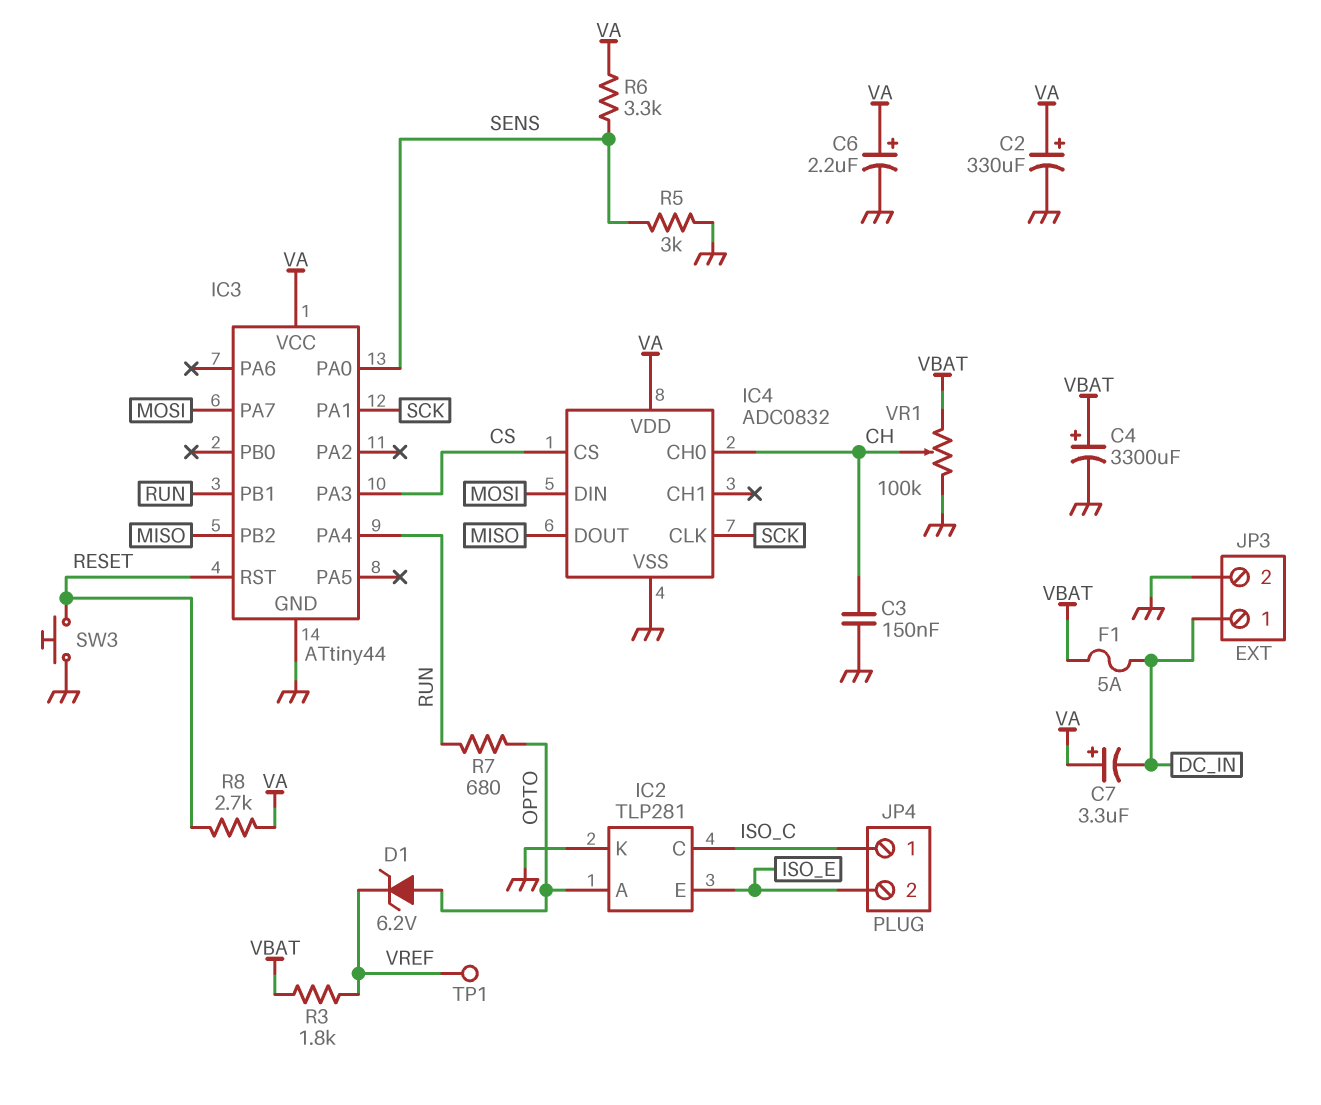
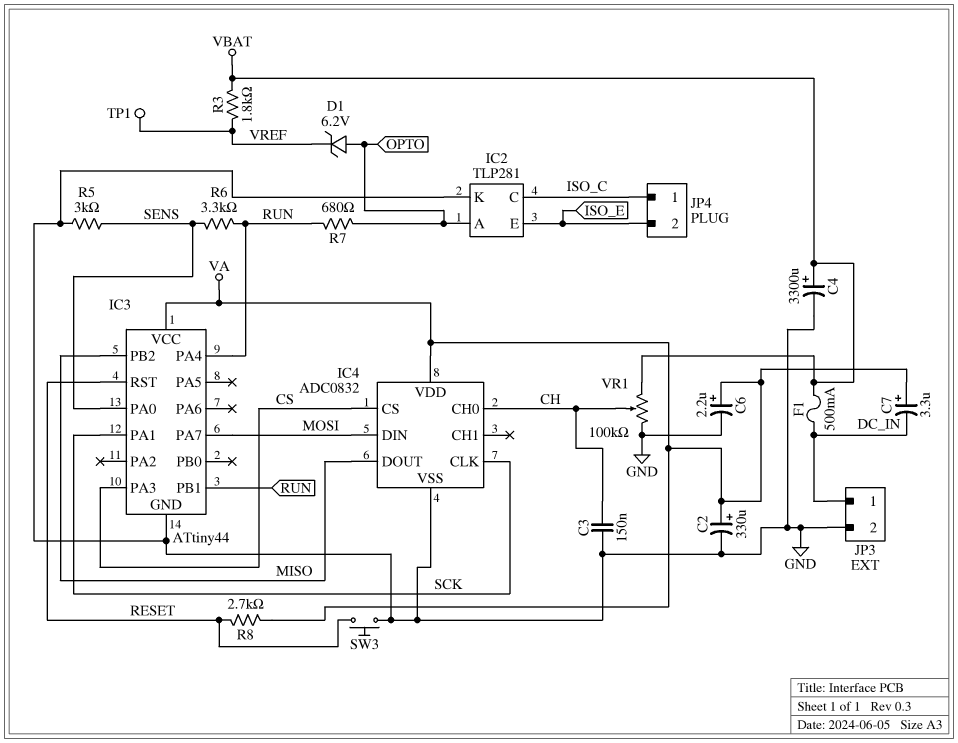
F1: 5A (DC_IN, VBAT) -> 500mA (DC_IN, VBAT)
R6: 3.3k (SENS, VA) -> 3.3k (RUN, SENS)

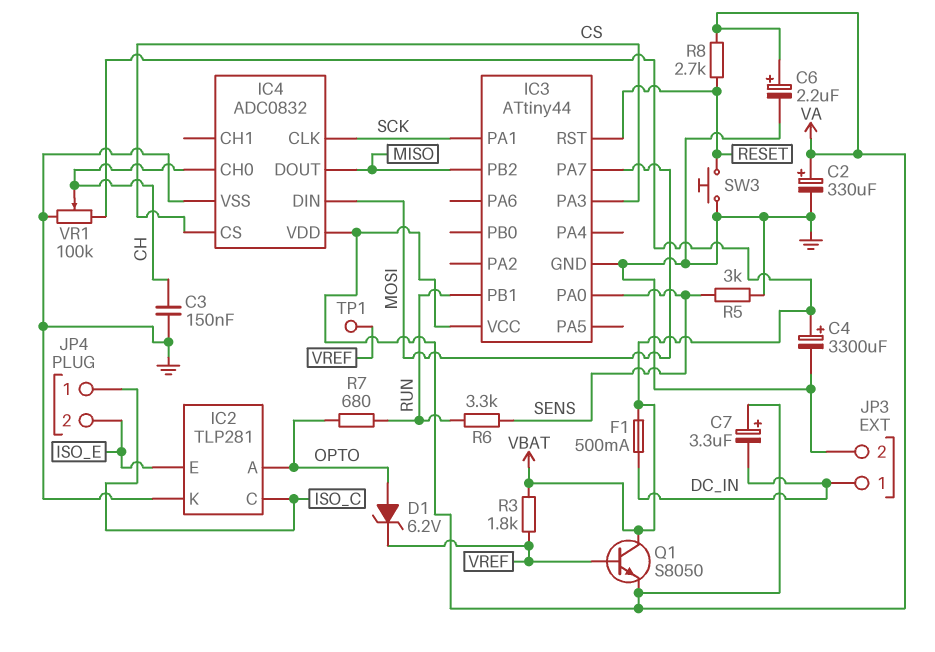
IC3 pin PA4: RUN -> none
Q1: none -> NPN S8050 (B VREF, C VBAT, E VA)

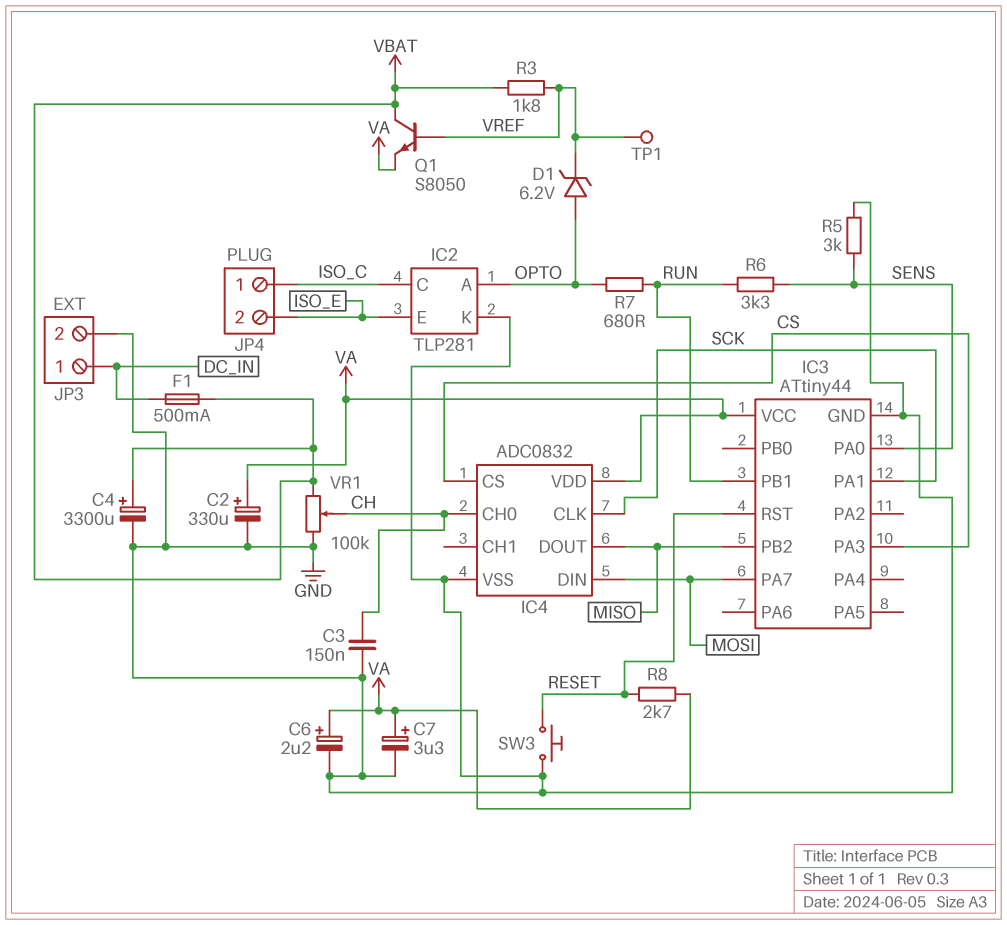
C7: 3.3uF (plus VA, minus DC_IN) -> 3.3uF (plus VA, minus GND)

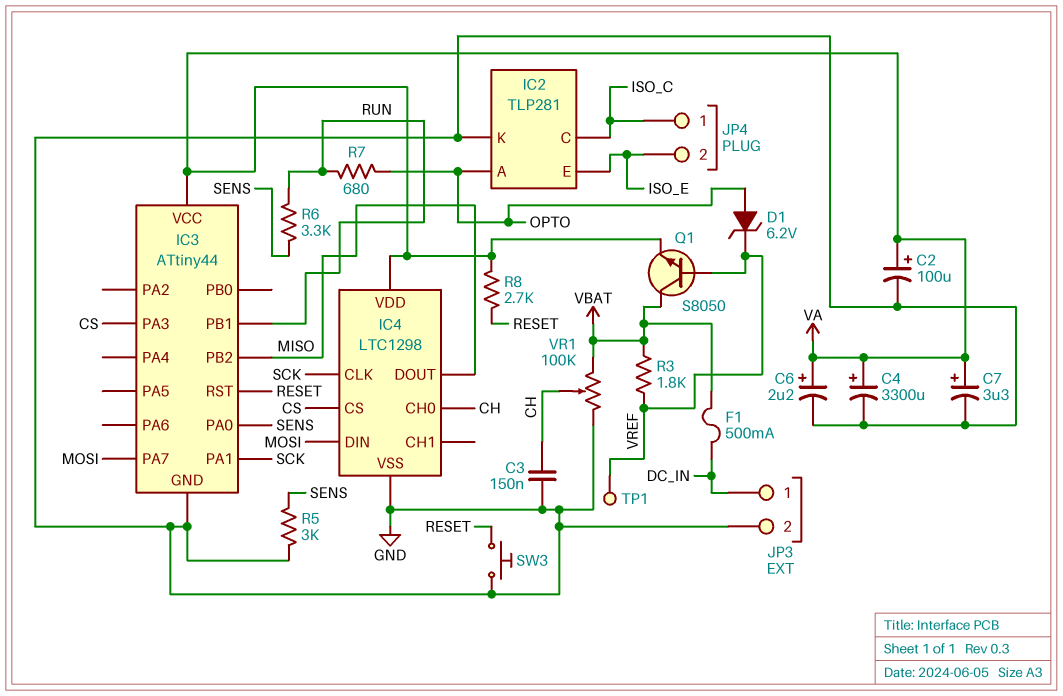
C2: 330uF (plus VA, minus GND) -> 100uF (plus VA, minus GND)
C4: 3300uF (plus VBAT, minus GND) -> 3300uF (plus VA, minus GND)
IC4: ADC0832 -> LTC1298

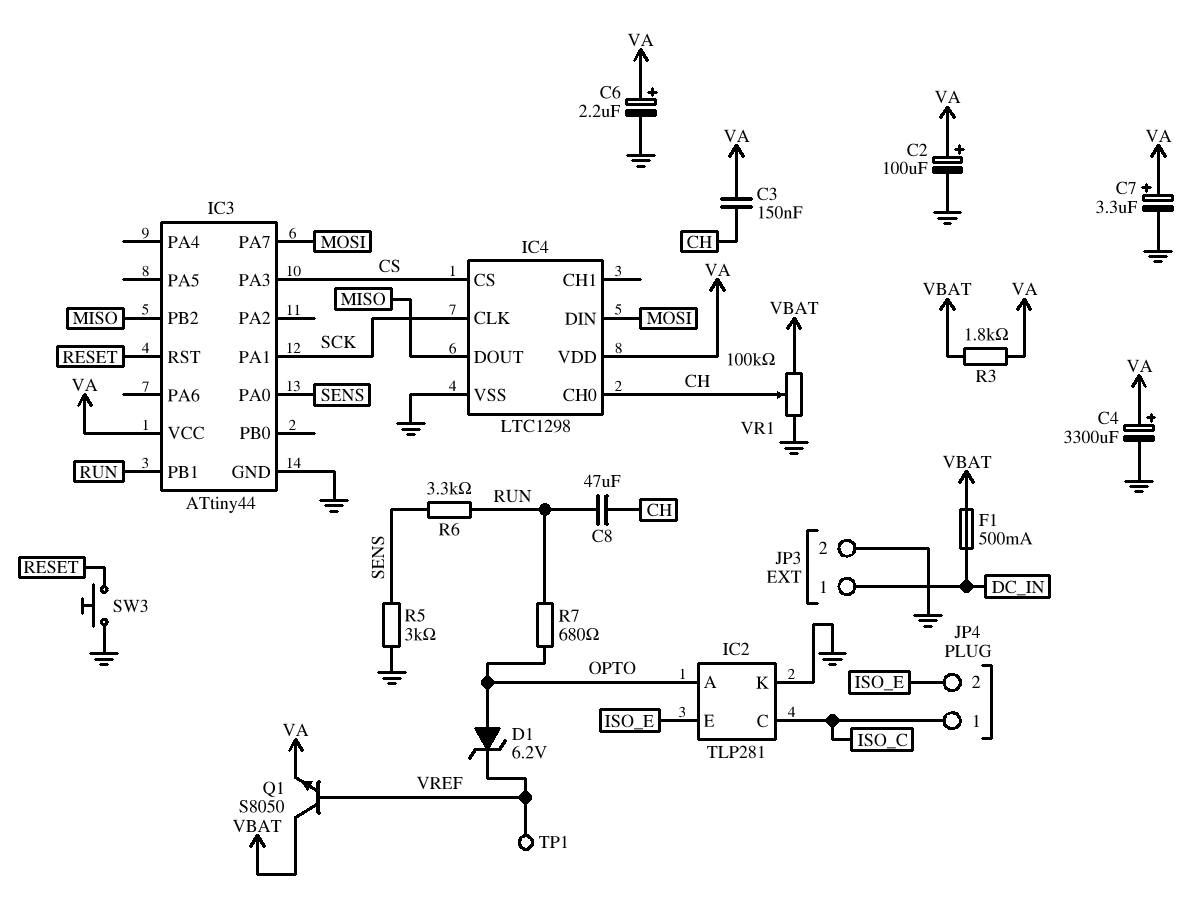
C3: 150nF (CH, GND) -> 150nF (CH, VA)
C8: none -> 47uF (CH, RUN)
R3: 1.8k (VBAT, VREF) -> 1.8k (VA, VBAT)
R8: 2.7k (RESET, VA) -> none

